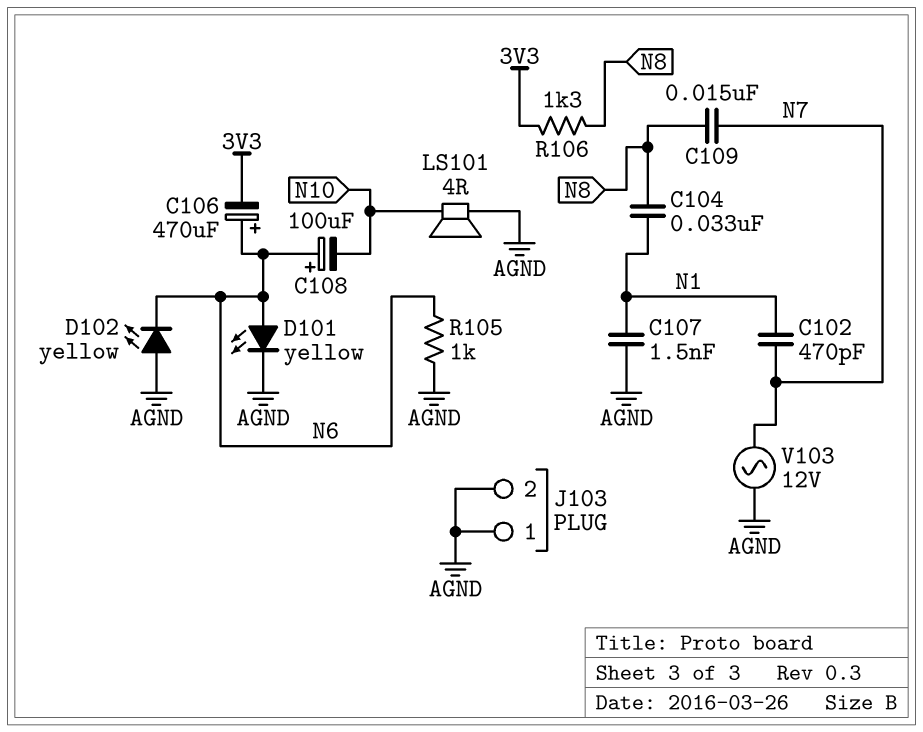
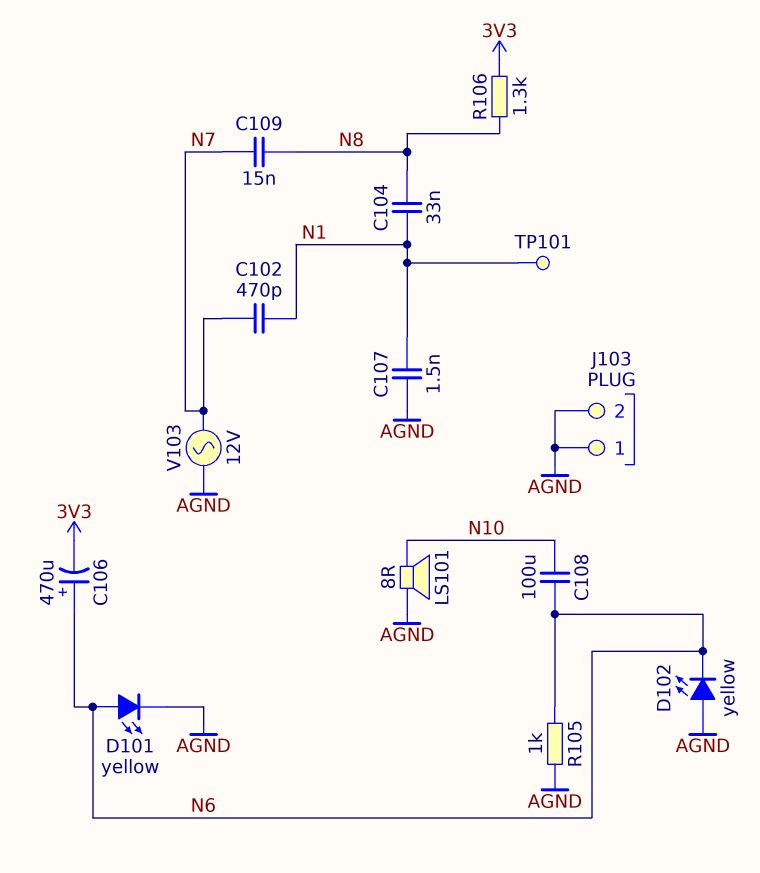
C108: 100uF (plus N6, minus N10) -> 100uF (N6, N10)
LS101: speaker 4R (AGND, N10) -> speaker 8R (AGND, N10)
TP101: none -> test point (N1)

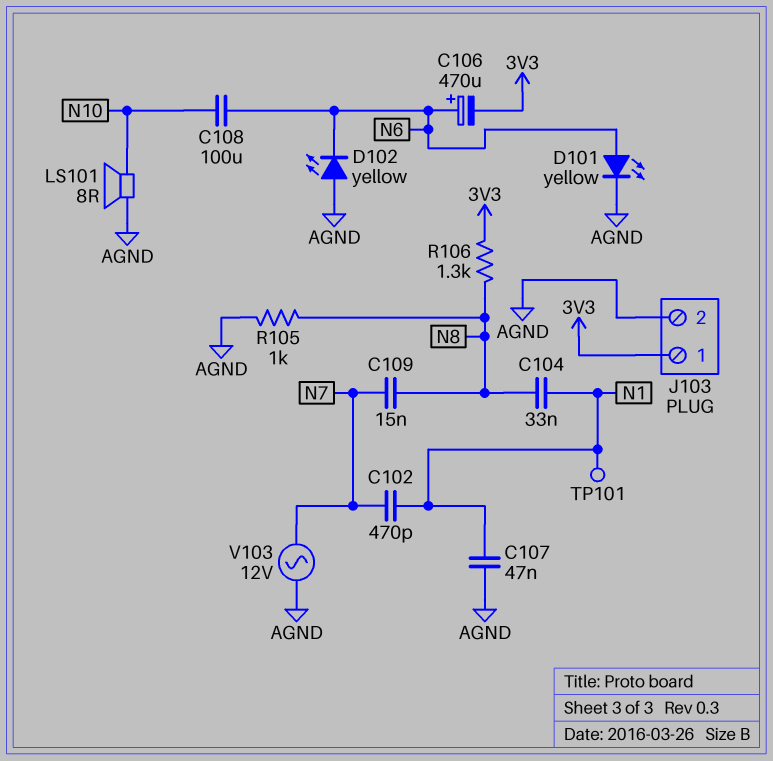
C107: 1.5nF (AGND, N1) -> 47nF (AGND, N1)
J103 pin 1: AGND -> 3V3
R105: 1k (AGND, N6) -> 1k (AGND, N8)

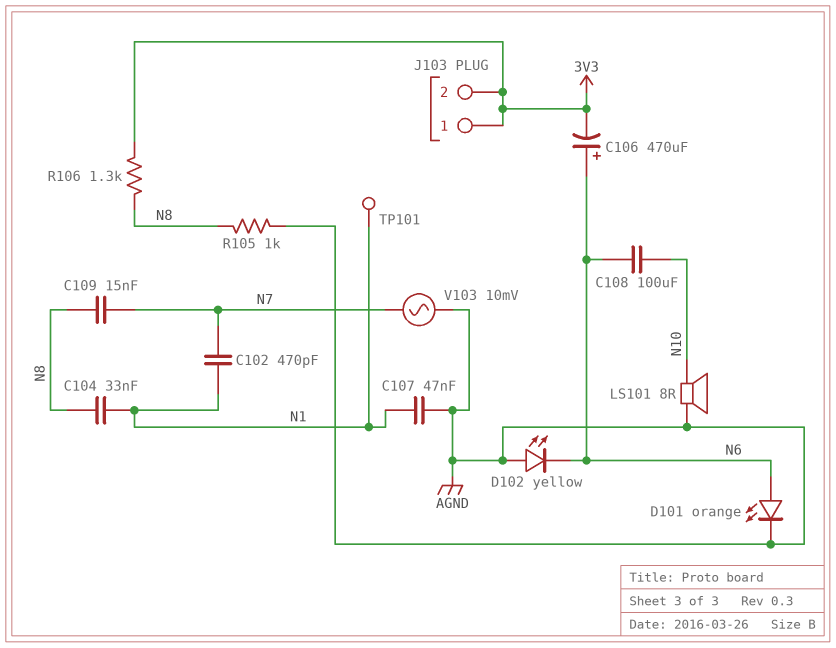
D101: LED yellow (A N6, K AGND) -> LED orange (A N6, K AGND)
J103 pin 2: AGND -> 3V3
V103: AC 12V (AGND, N7) -> AC 10mV (AGND, N7)

